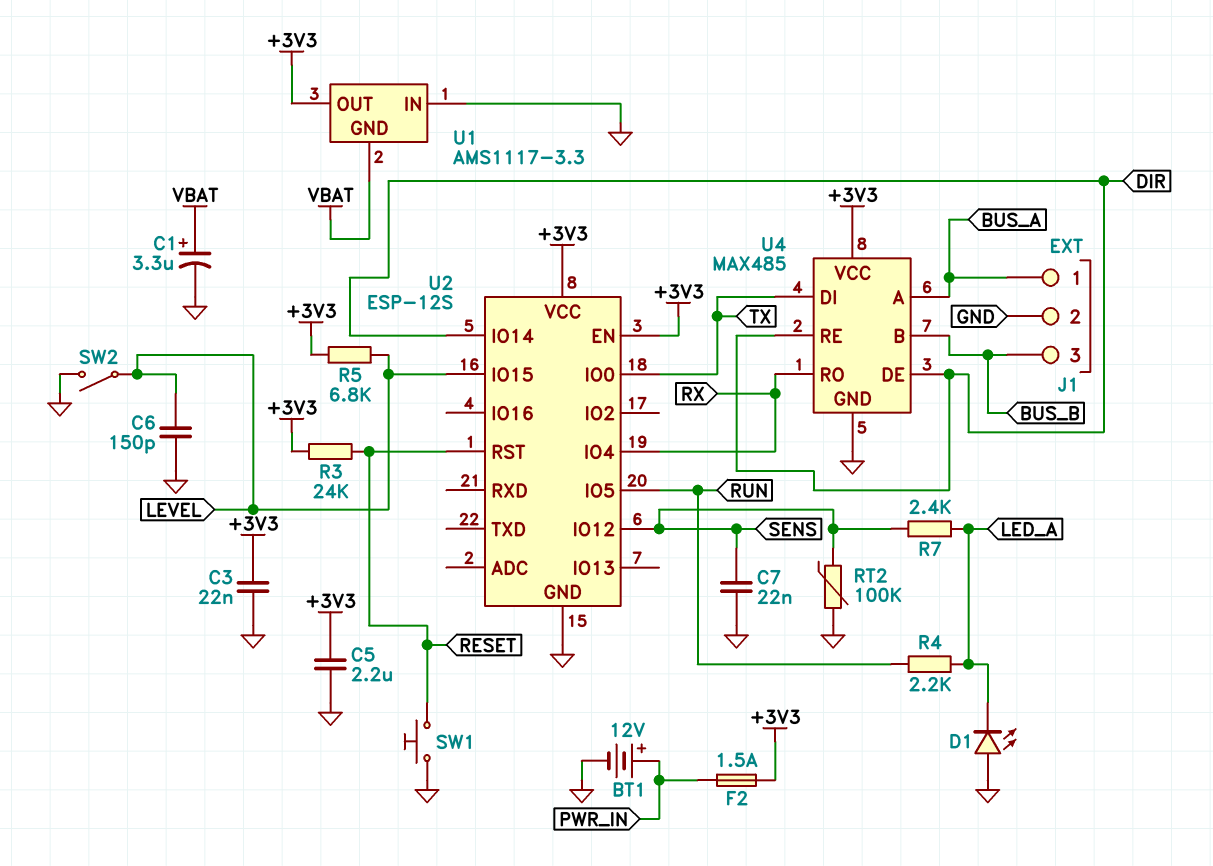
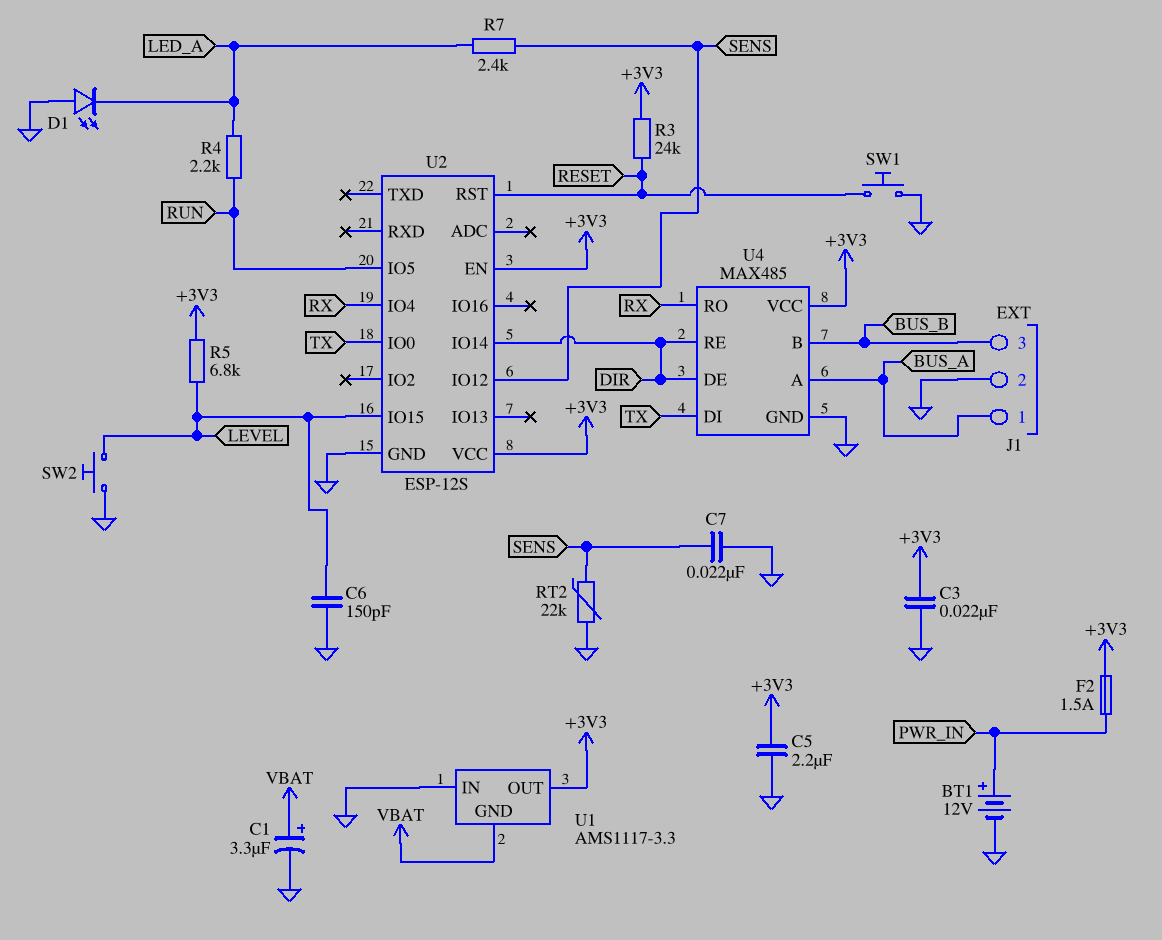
RT2: 100k (GND, SENS) -> 22k (GND, SENS)
SW2: switch (GND, LEVEL) -> button (GND, LEVEL)

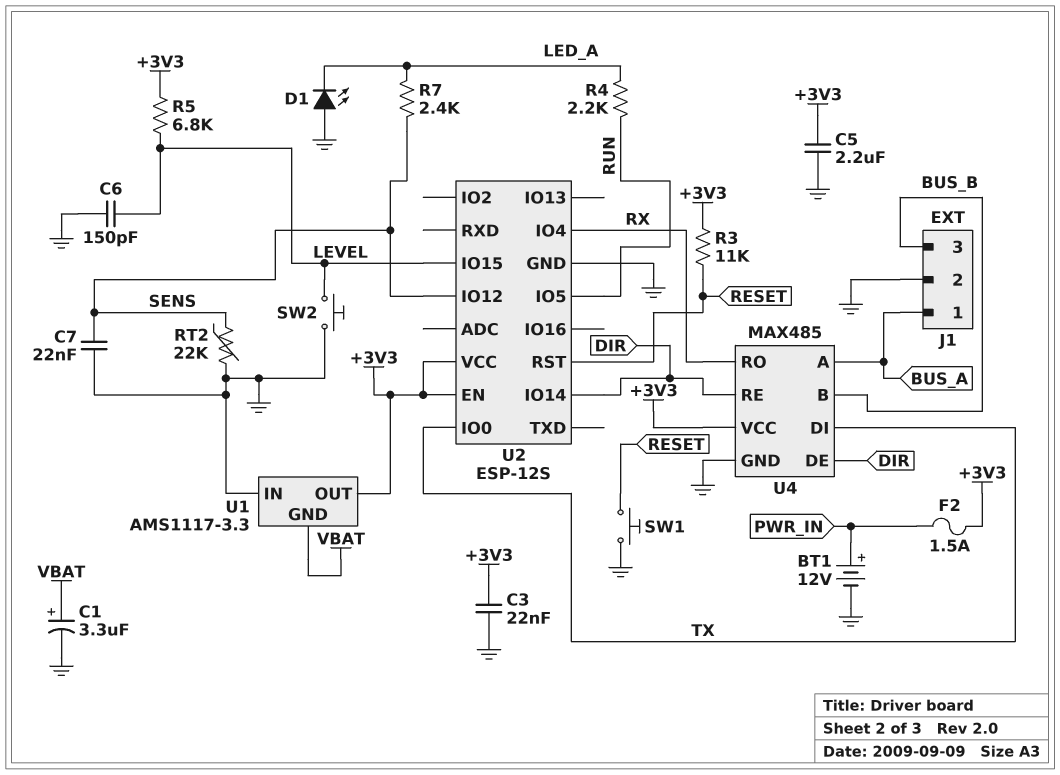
R3: 24k (+3V3, RESET) -> 11k (+3V3, RESET)

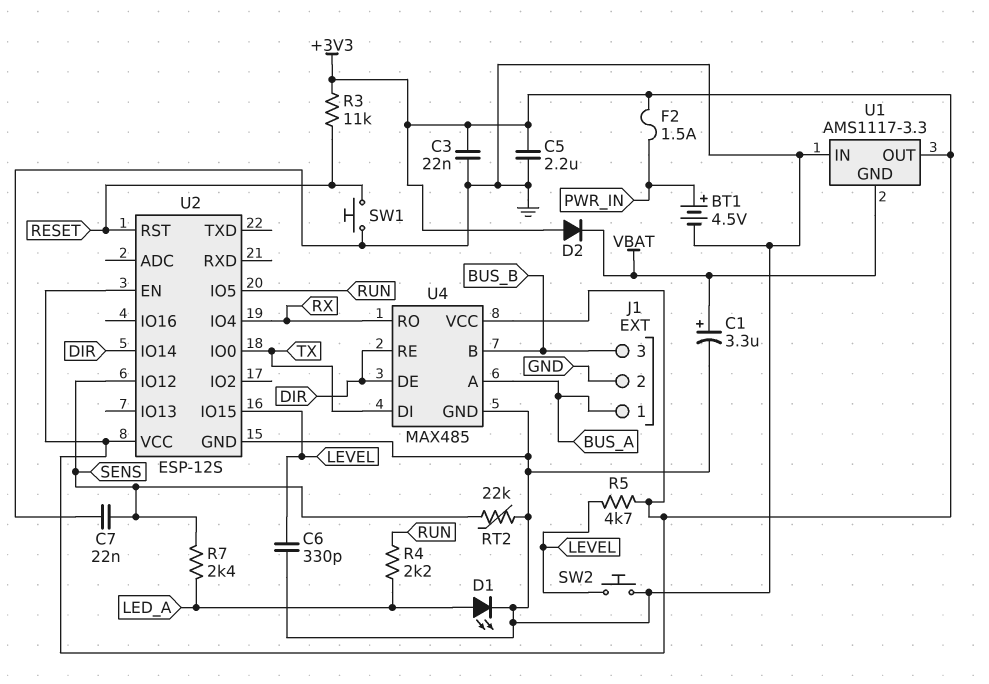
BT1: 12V (plus PWR_IN, minus GND) -> 4.5V (plus PWR_IN, minus GND)
C6: 150pF (GND, LEVEL) -> 330pF (GND, LEVEL)
D1: LED (A GND, K LED_A) -> LED (A LED_A, K GND)
D2: none -> diode (A +3V3, K VBAT)
R5: 6.8k (+3V3, LEVEL) -> 4.7k (+3V3, LEVEL)

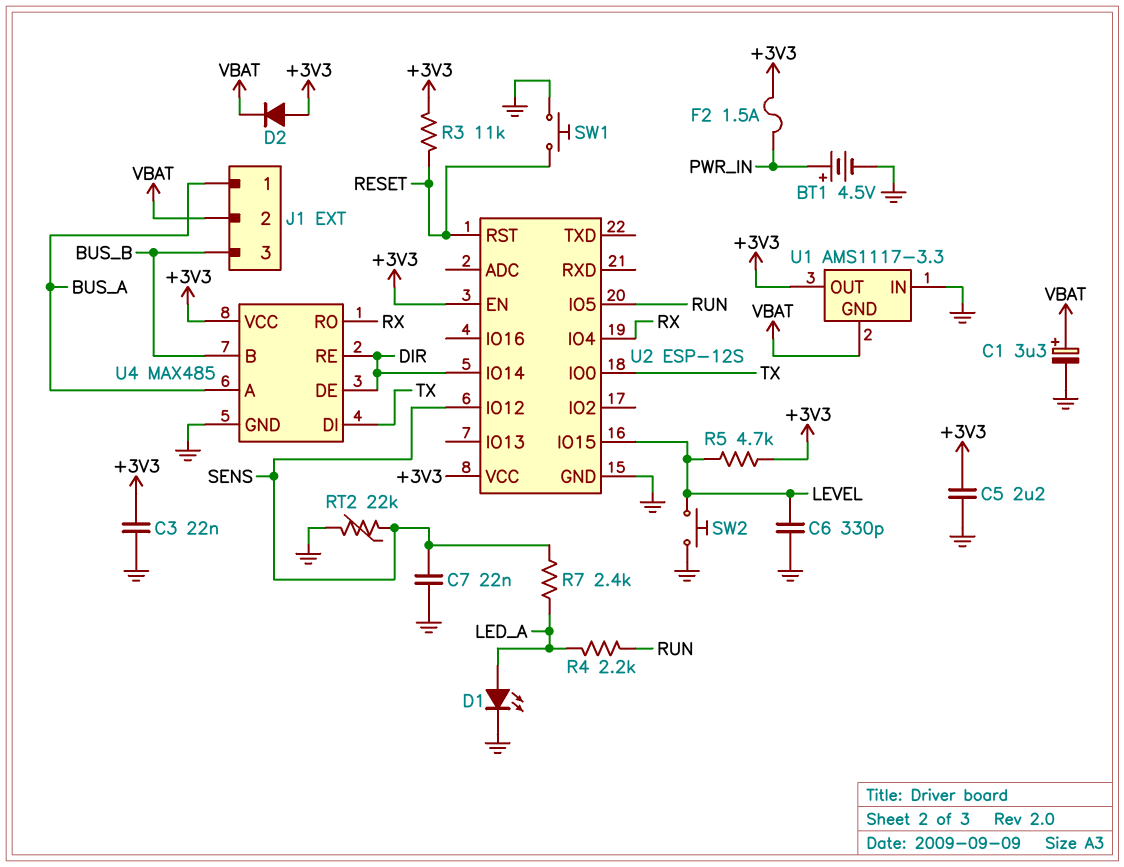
J1 pin 2: GND -> VBAT

